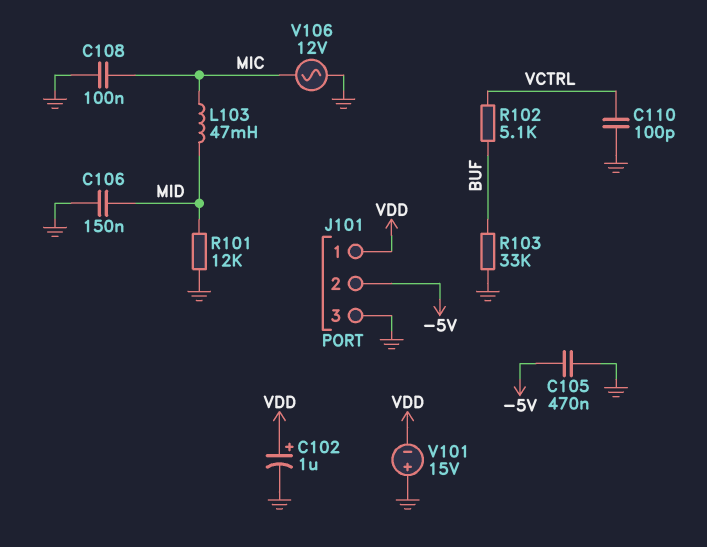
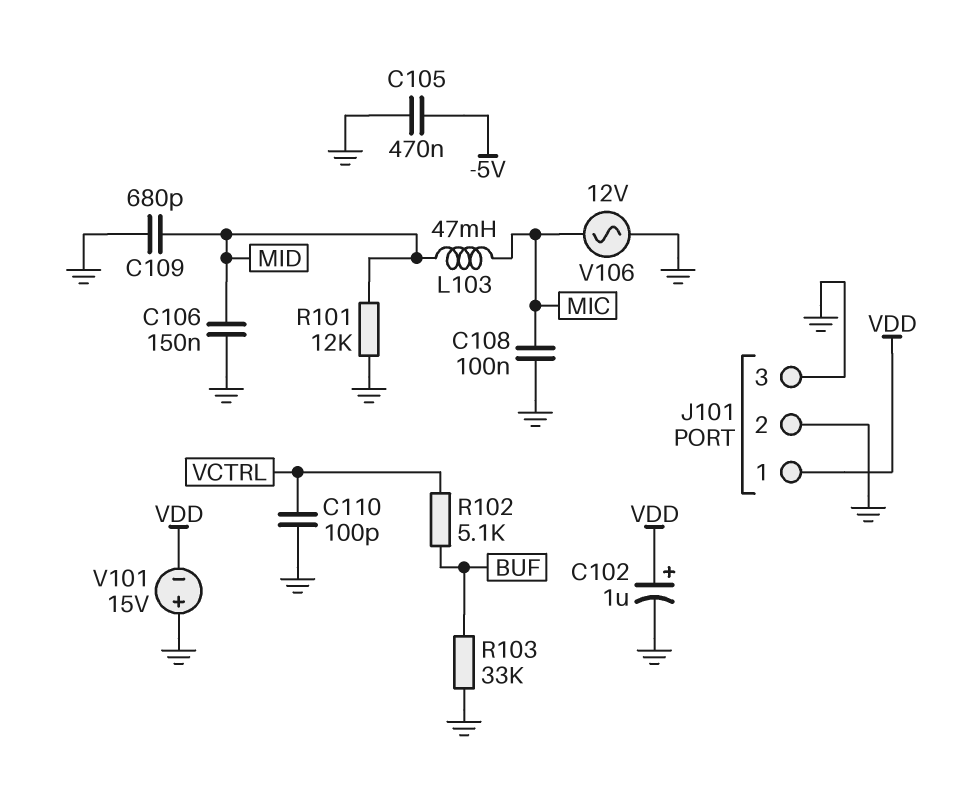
C109: none -> 680pF (GND, MID)
J101 pin 2: -5V -> GND

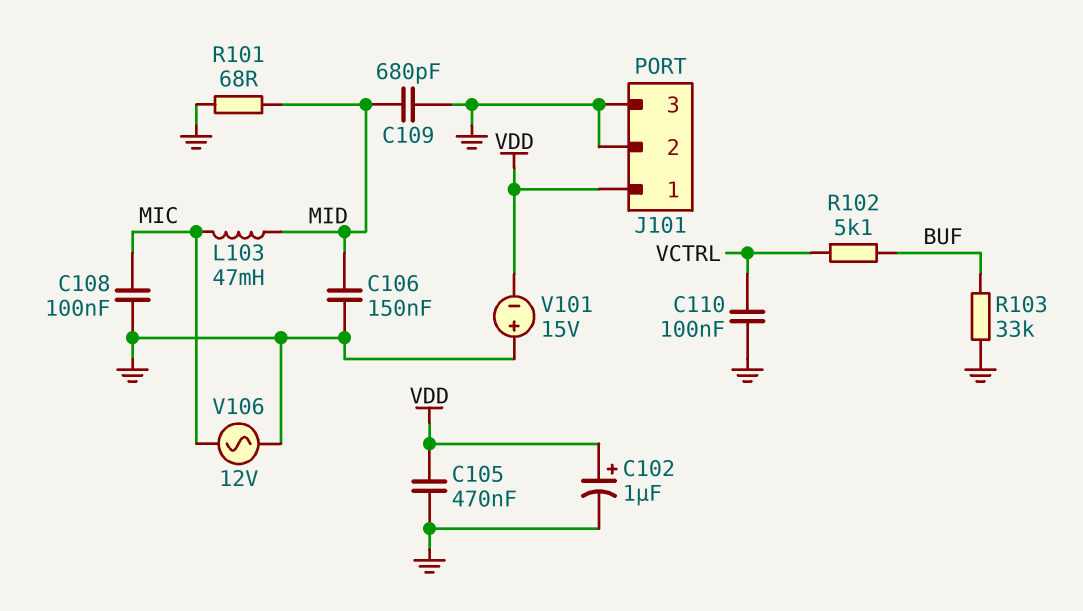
C105: 470nF (-5V, GND) -> 470nF (GND, VDD)
C110: 100pF (GND, VCTRL) -> 100nF (GND, VCTRL)
R101: 12k (GND, MID) -> 68 (GND, MID)

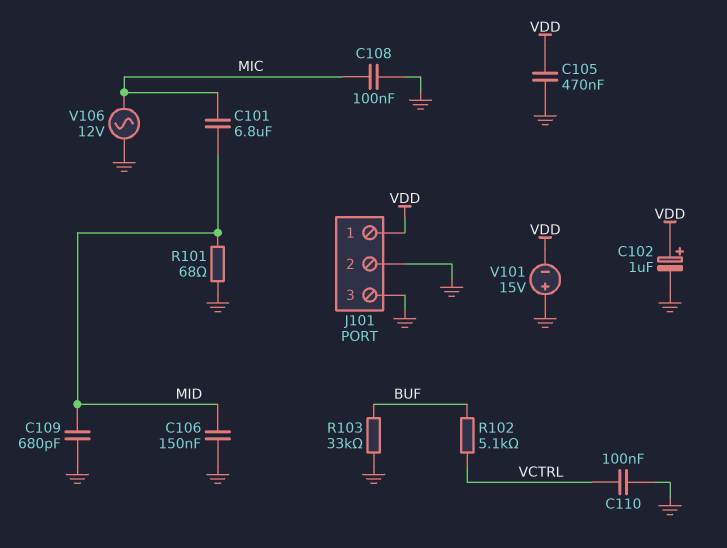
C101: none -> 6.8uF (MIC, MID)
L103: 47mH (MIC, MID) -> none

